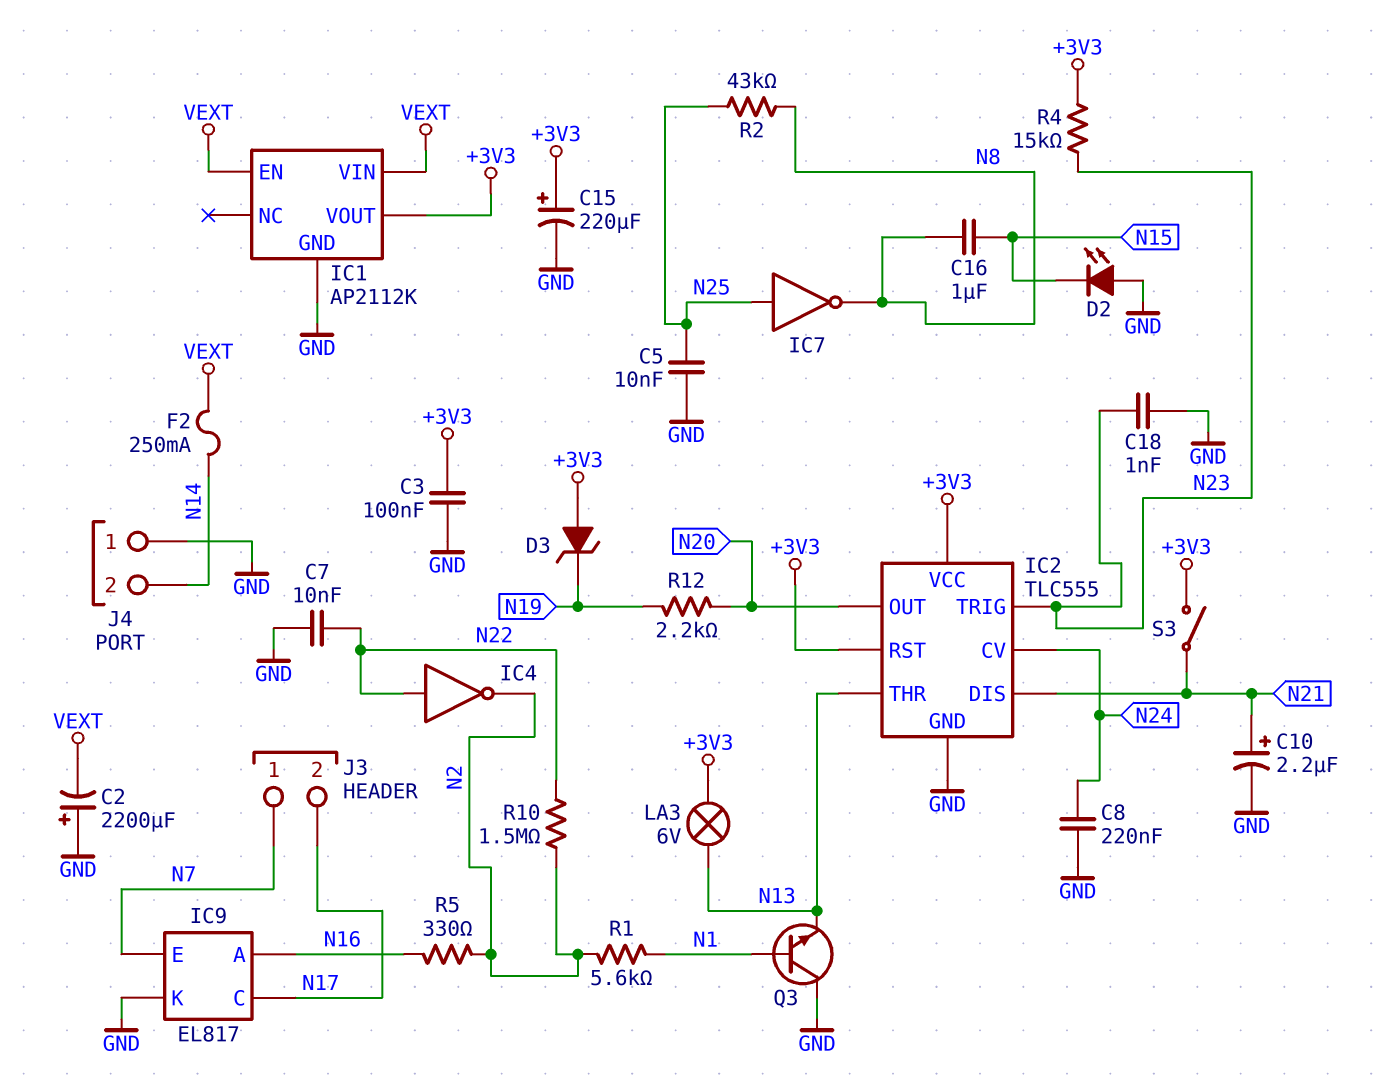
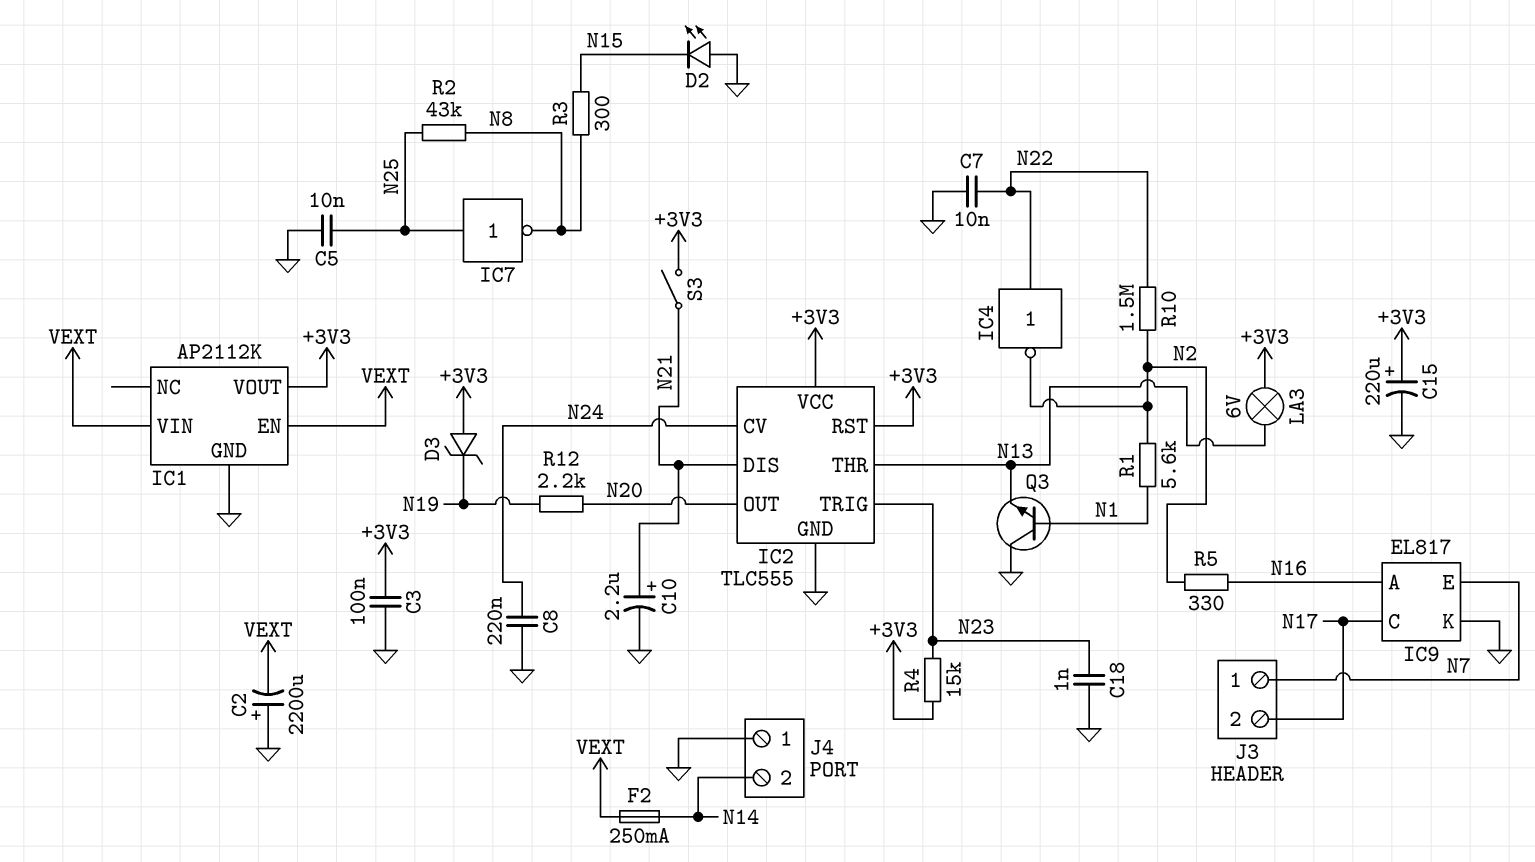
C16: 1uF (N8, N15) -> none
R3: none -> 300 (N8, N15)

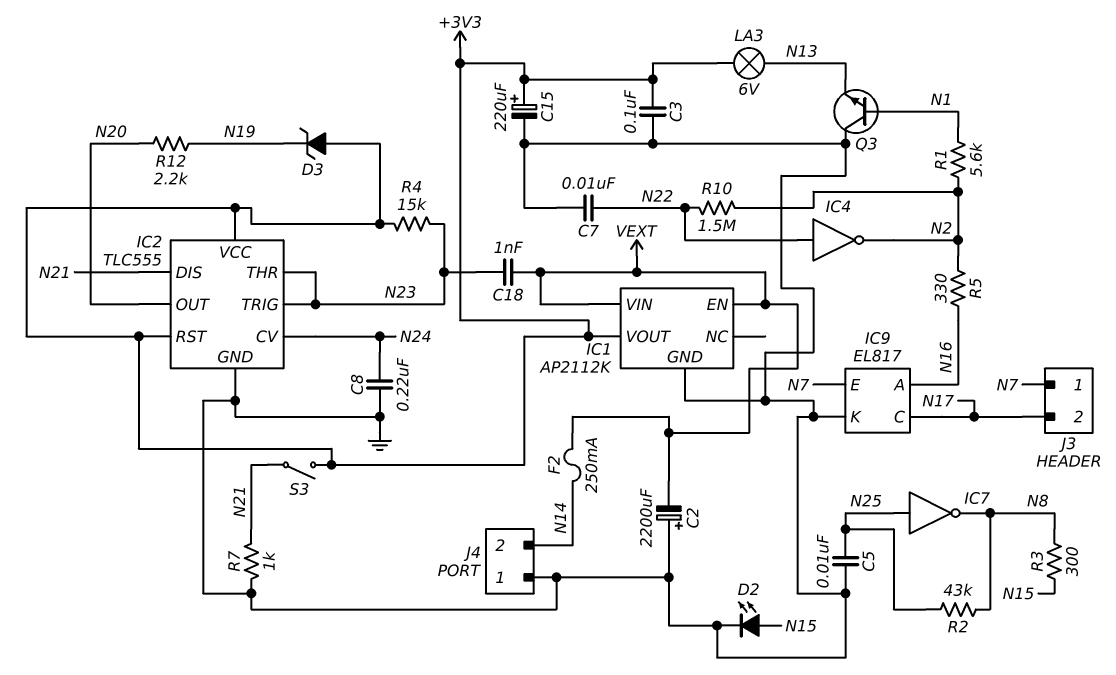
C10: 2.2uF (plus N21, minus GND) -> none
C18: 1nF (GND, N23) -> 1nF (N23, VEXT)
D2: LED (A GND, K N15) -> LED (A N15, K GND)
IC2 pin THR: N13 -> N23
R7: none -> 1k (GND, N21)

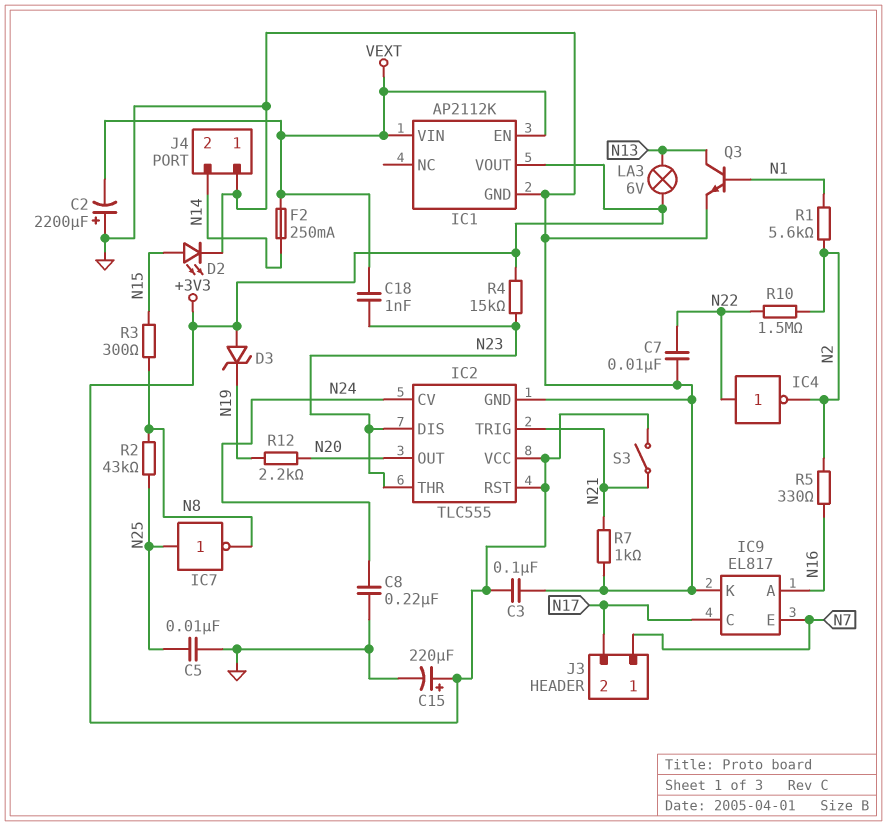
IC2 pin DIS: N21 -> N23
IC2 pin TRIG: N23 -> N21
Q3: NPN (B N1, C GND, E N13) -> NPN (B N1, C N13, E GND)

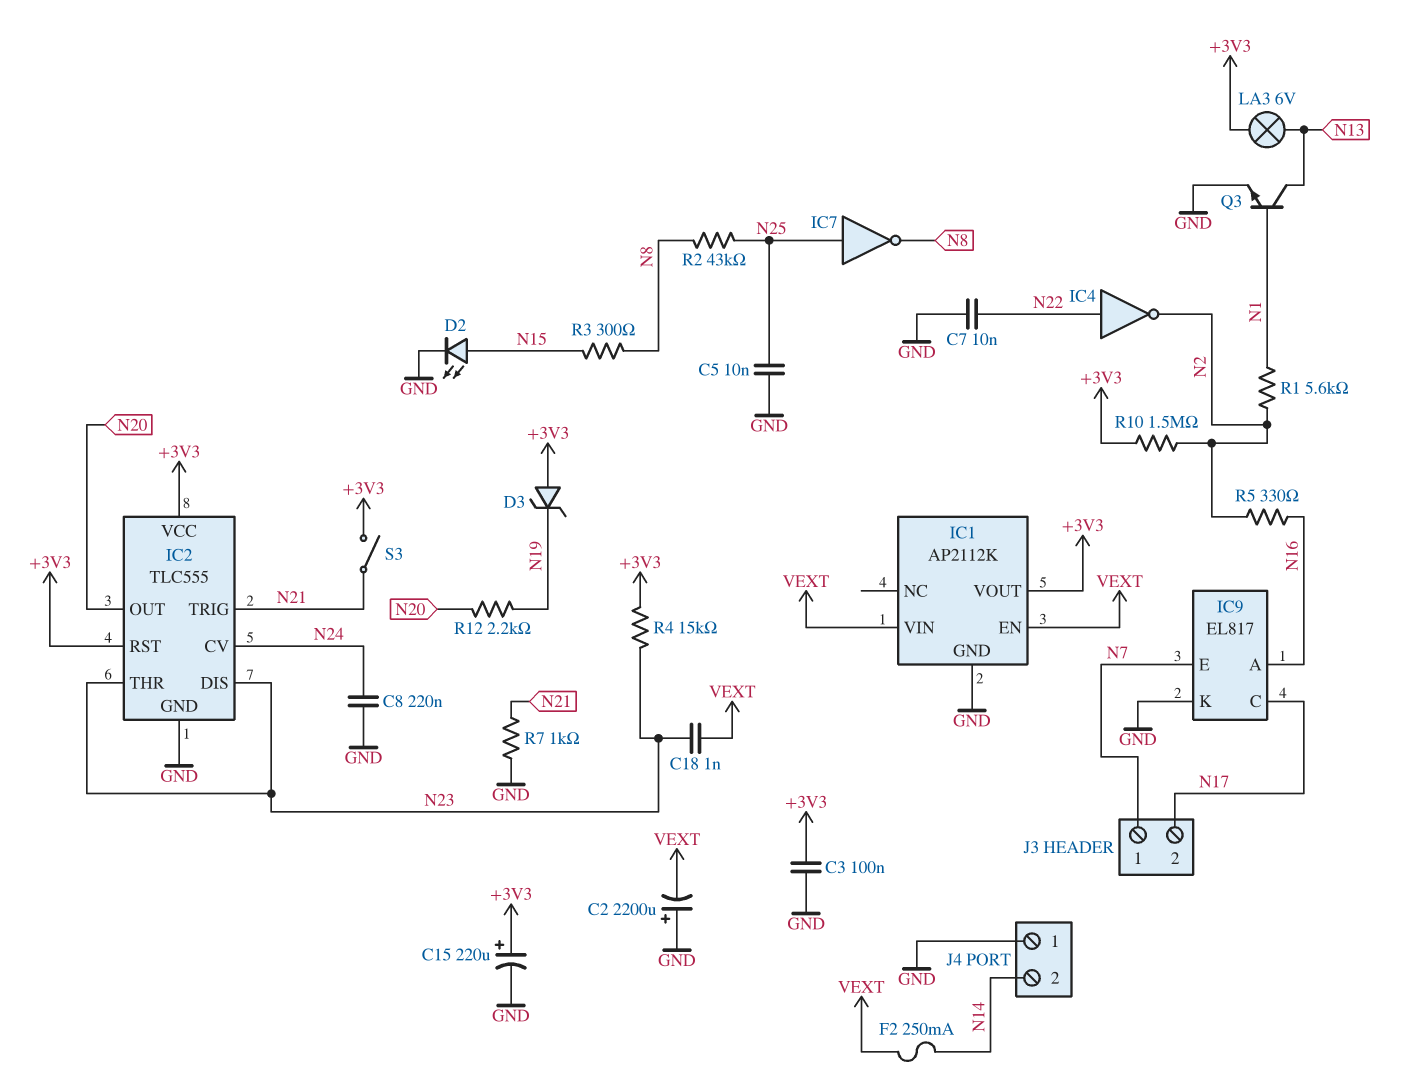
R10: 1.5M (N2, N22) -> 1.5M (+3V3, N2)

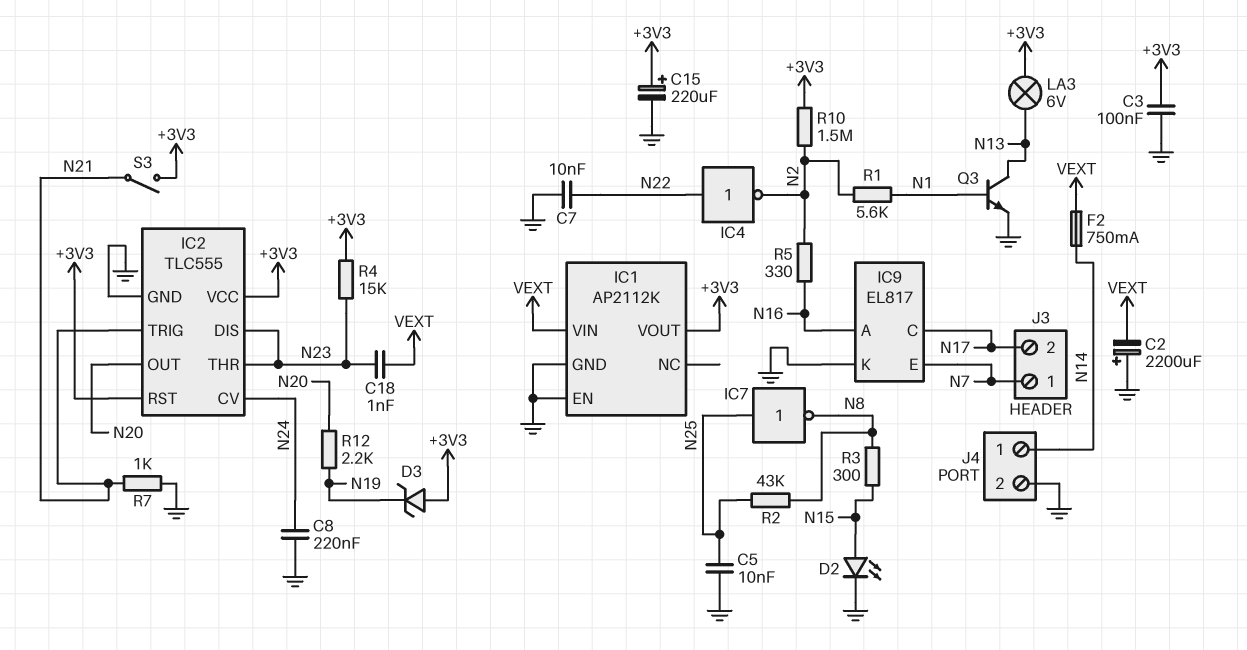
F2: 250mA (N14, VEXT) -> 750mA (N14, VEXT)
IC1 pin EN: VEXT -> GND
J4 pin 1: GND -> N14
J4 pin 2: N14 -> GND

